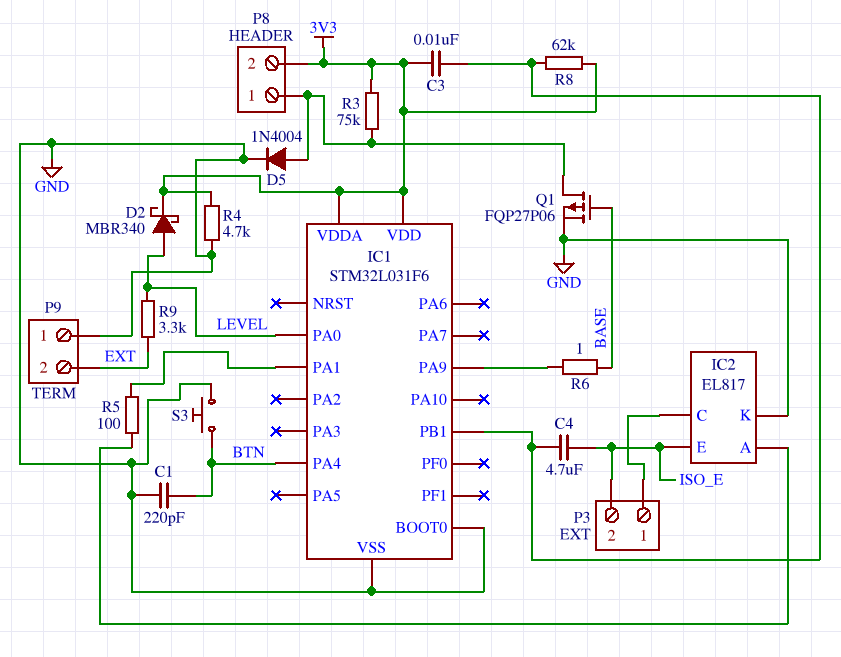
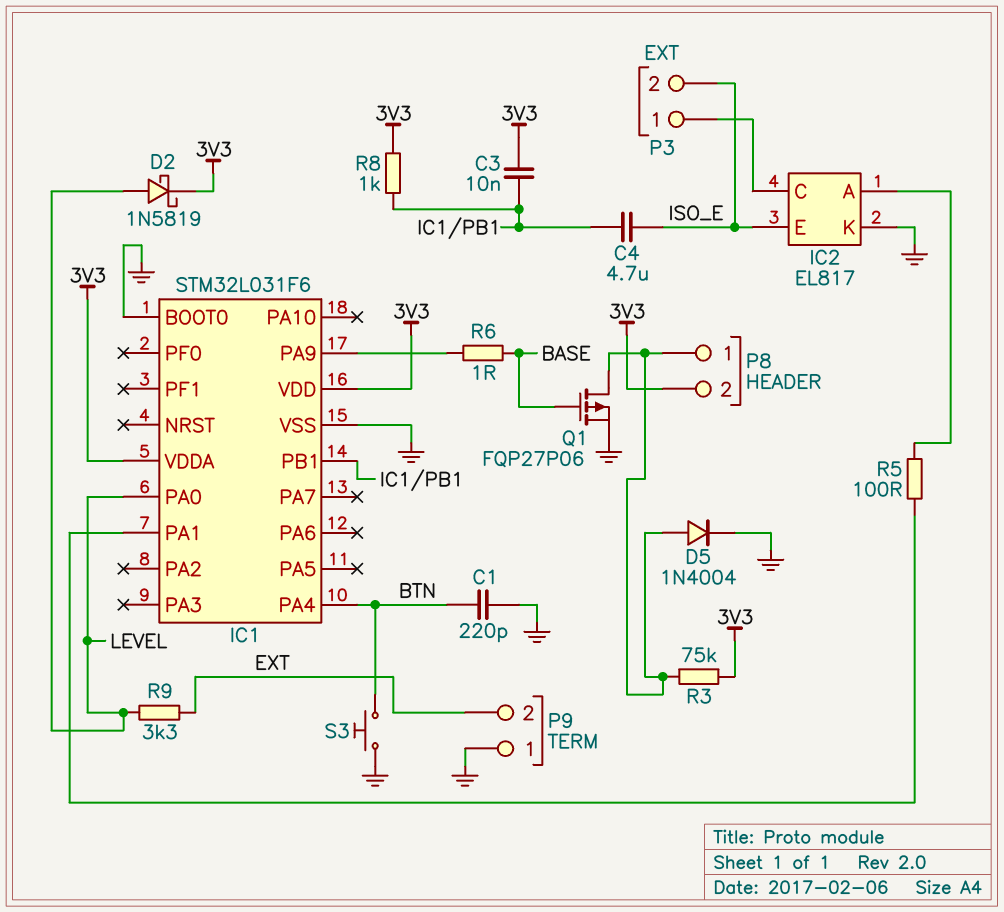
D2: schottky MBR340 (A LEVEL, K 3V3) -> schottky 1N5819 (A LEVEL, K 3V3)
R4: 4.7k (3V3, GND) -> none
R8: 62k (3V3, IC1/PB1) -> 1k (3V3, IC1/PB1)

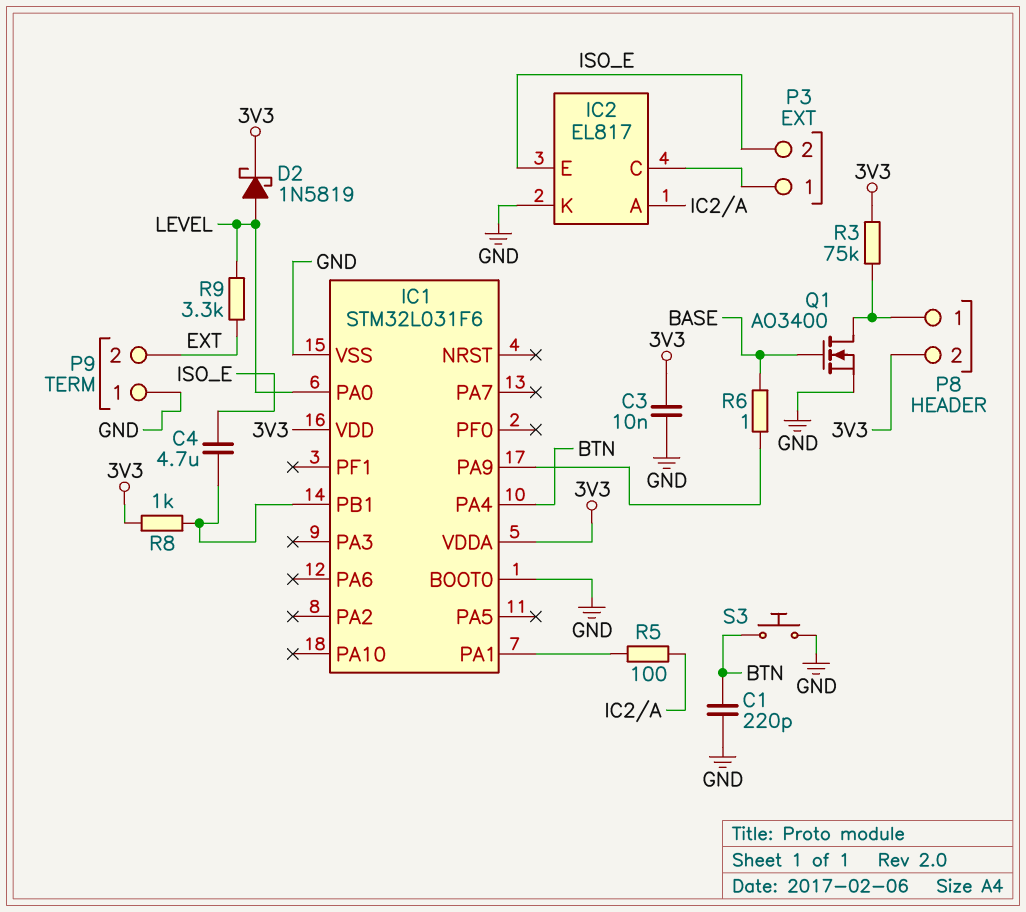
C3: 10nF (3V3, IC1/PB1) -> 10nF (3V3, GND)
D5: diode 1N4004 (A P8/1, K GND) -> none
Q1: PMOS FQP27P06 (G BASE, D P8/1, S GND) -> NMOS AO3400 (G BASE, D P8/1, S GND)

